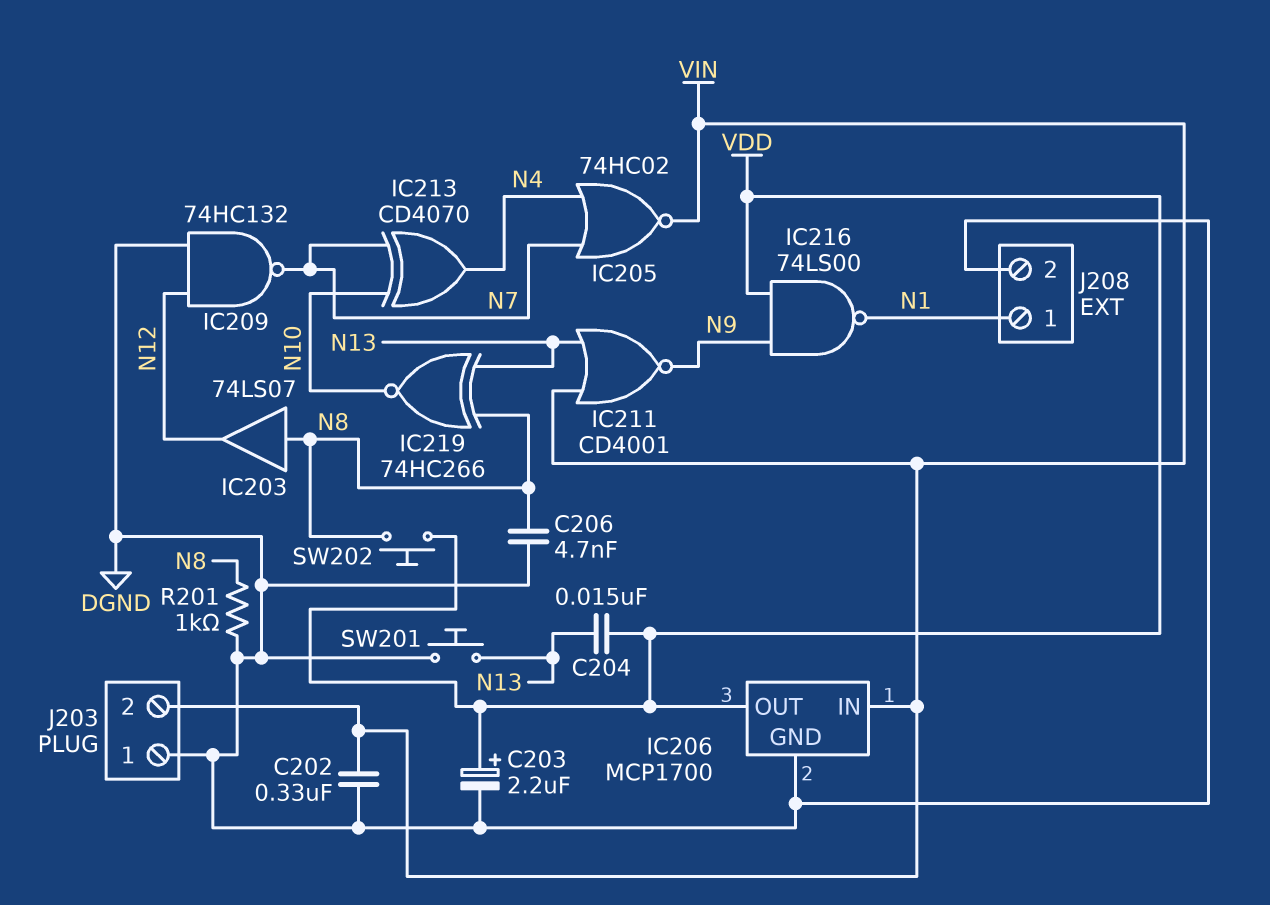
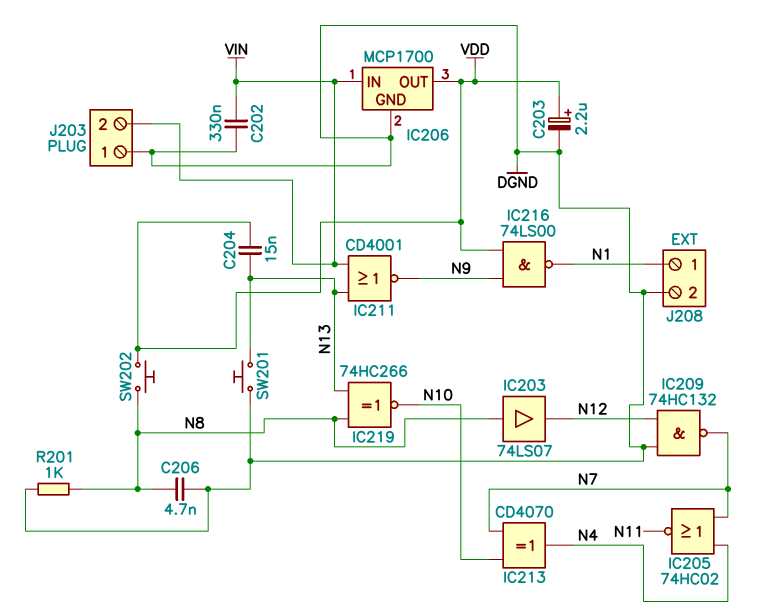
IC205: NOR 74HC02 (in N4, in N7, out VIN) -> NOR 74HC02 (in N4, in N7, out N11)

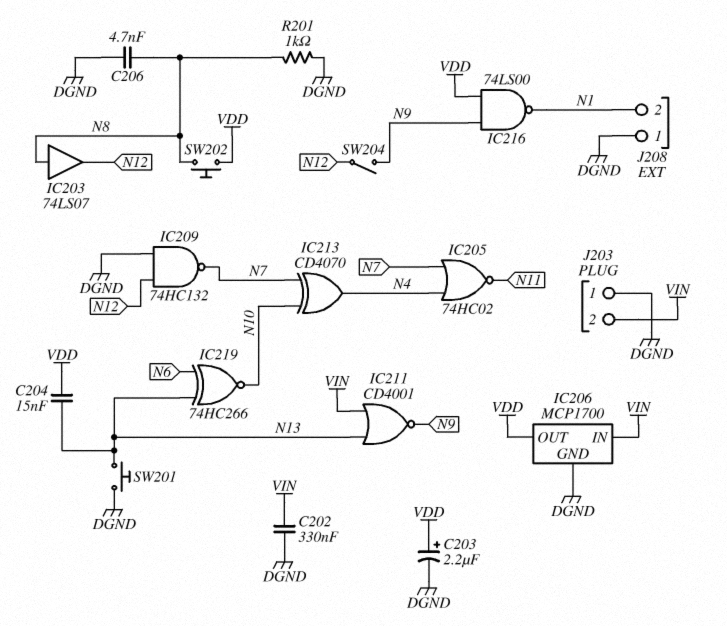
IC219: XNOR 74HC266 (in N8, in N13, out N10) -> XNOR 74HC266 (in N6, in N13, out N10)
J208 pin 1: N1 -> DGND
J208 pin 2: DGND -> N1
SW204: none -> switch (N9, N12)

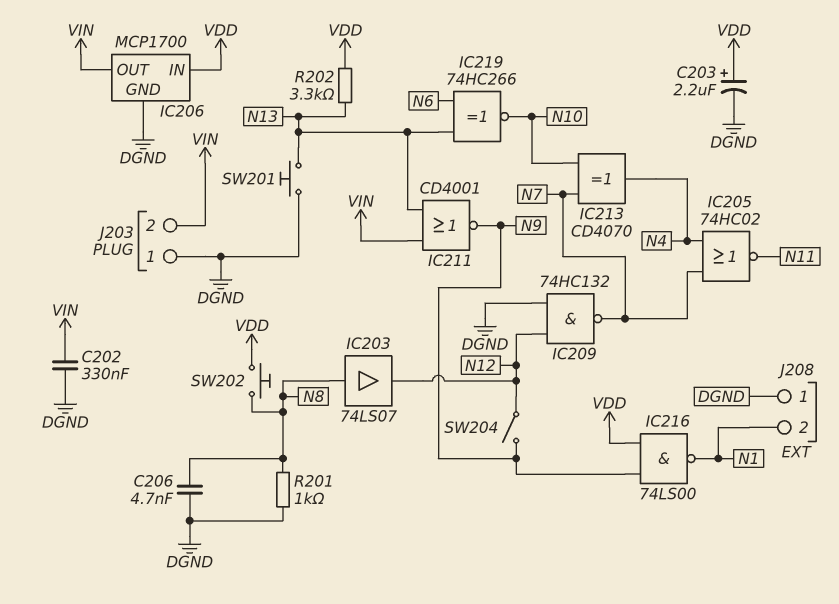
C204: 15nF (N13, VDD) -> none
IC206 pin IN: VIN -> VDD
IC206 pin OUT: VDD -> VIN
R202: none -> 3.3k (N13, VDD)

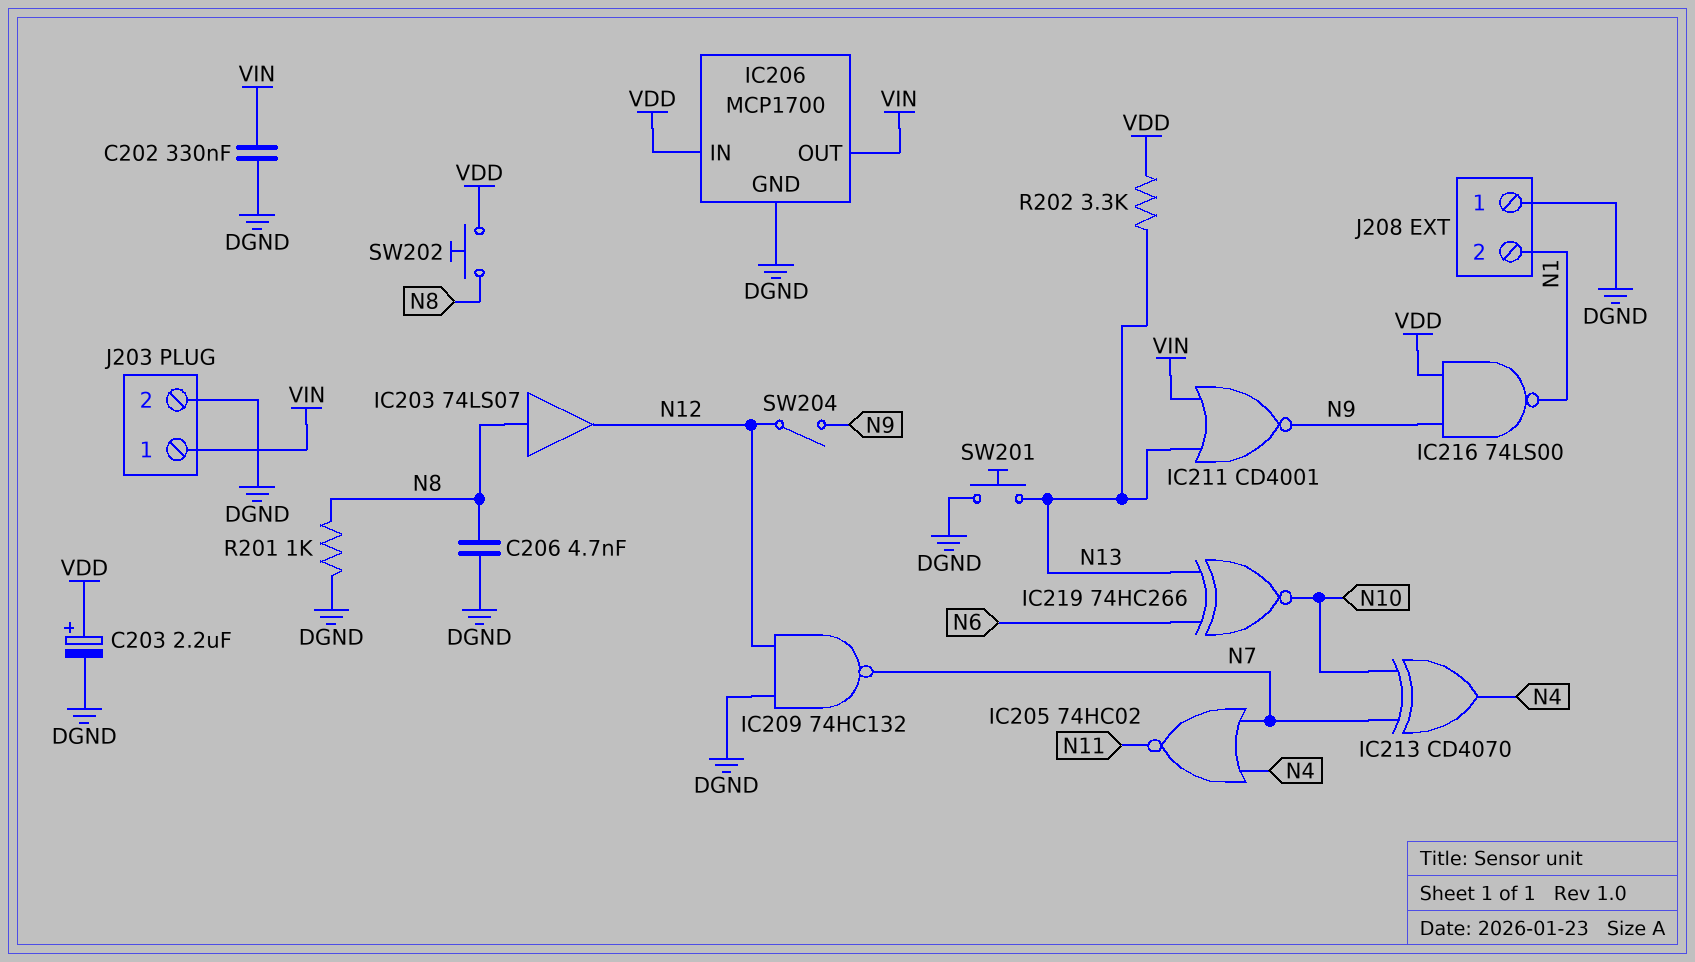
J203 pin 1: DGND -> VIN
J203 pin 2: VIN -> DGND

